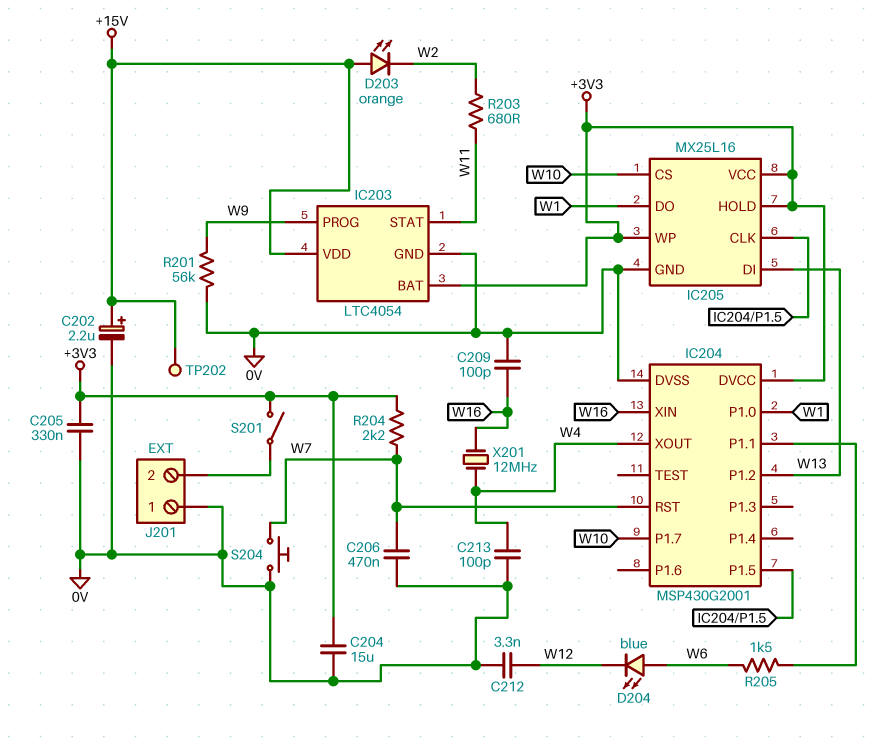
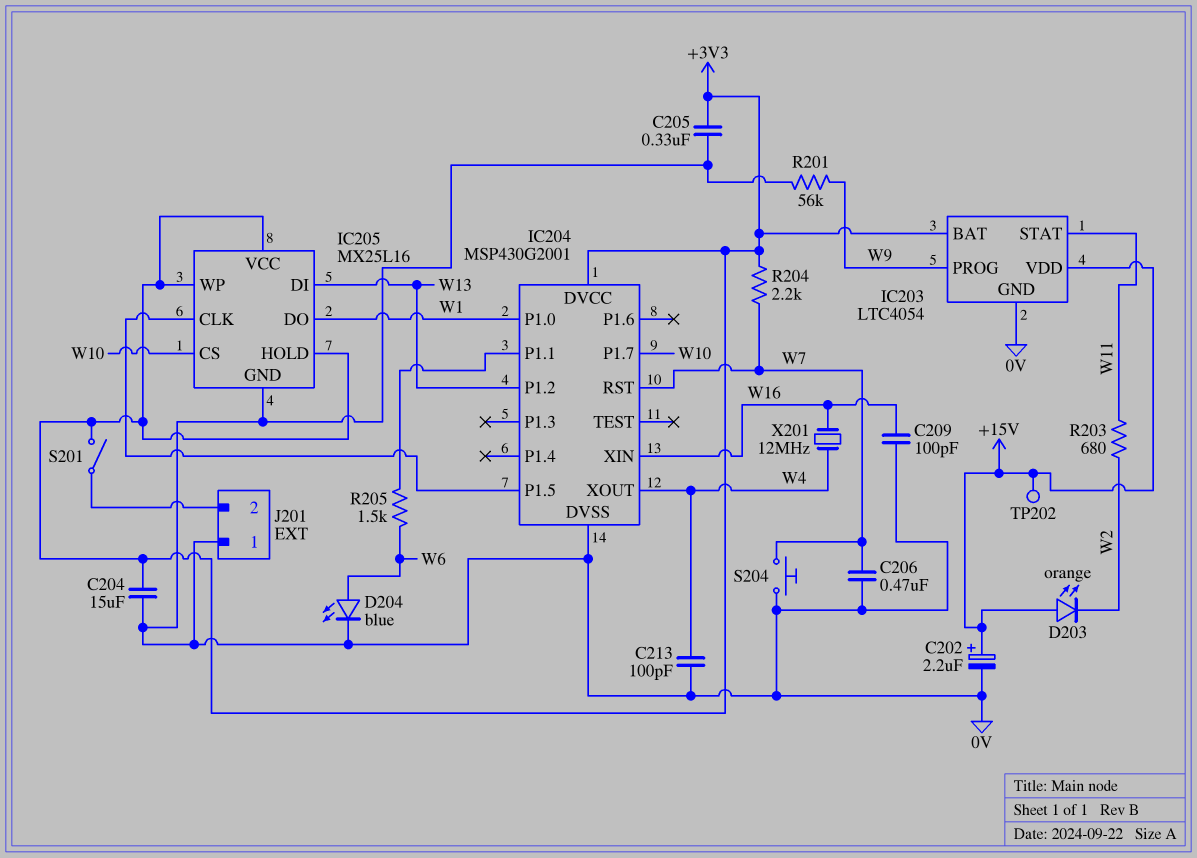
C212: 3.3nF (0V, W12) -> none
D204: LED blue (A W6, K W12) -> LED blue (A W6, K 0V)

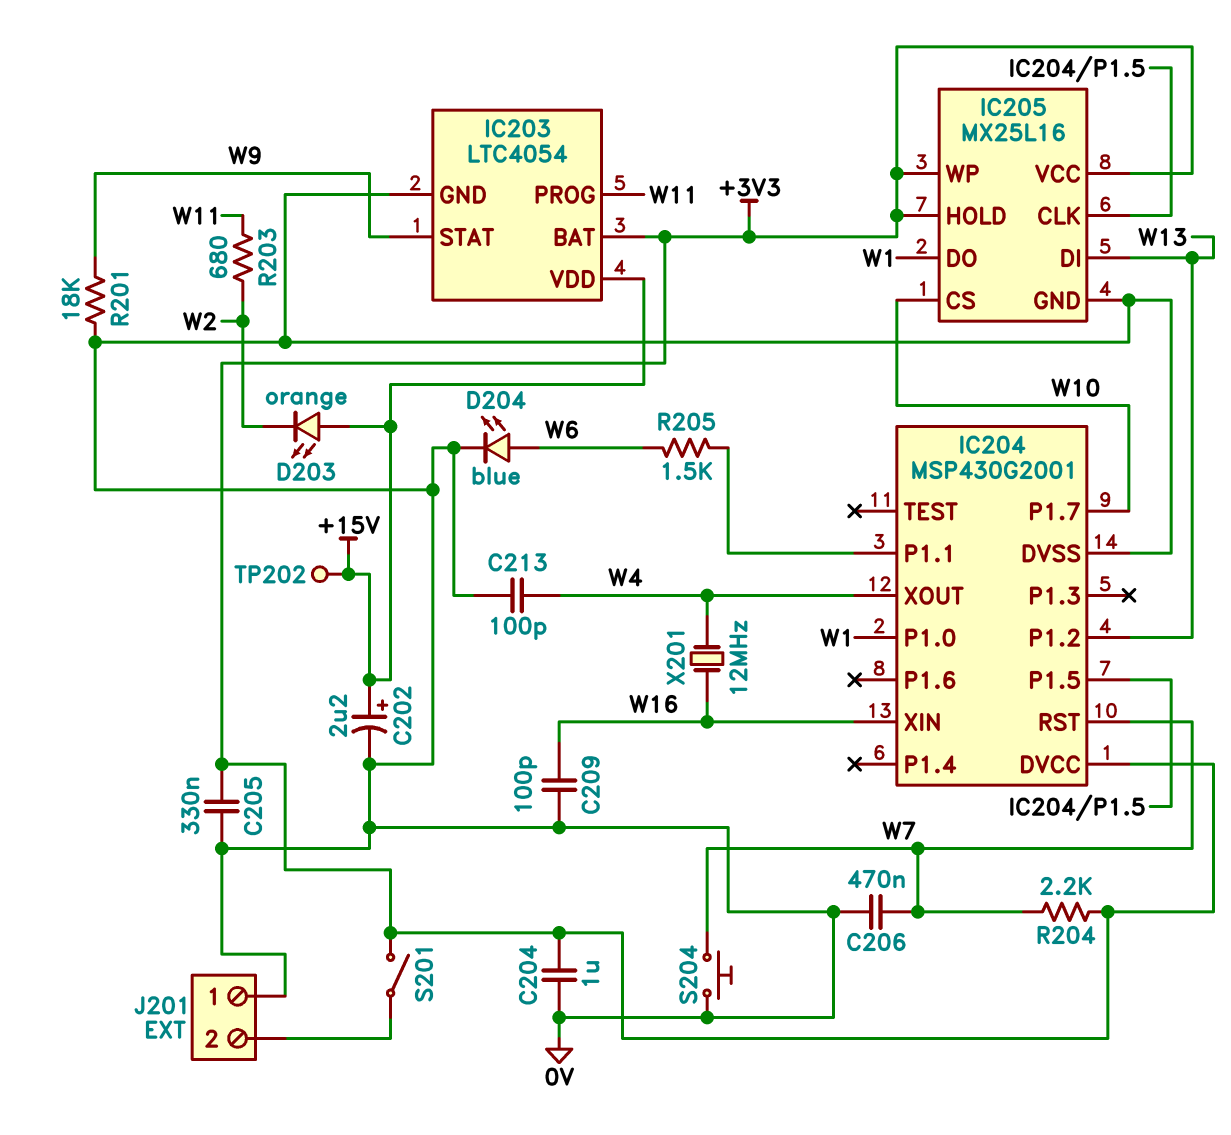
C204: 15uF (+3V3, 0V) -> 1uF (+3V3, 0V)
IC203 pin PROG: W9 -> W11
IC203 pin STAT: W11 -> W9
R201: 56k (0V, W9) -> 18k (0V, W9)

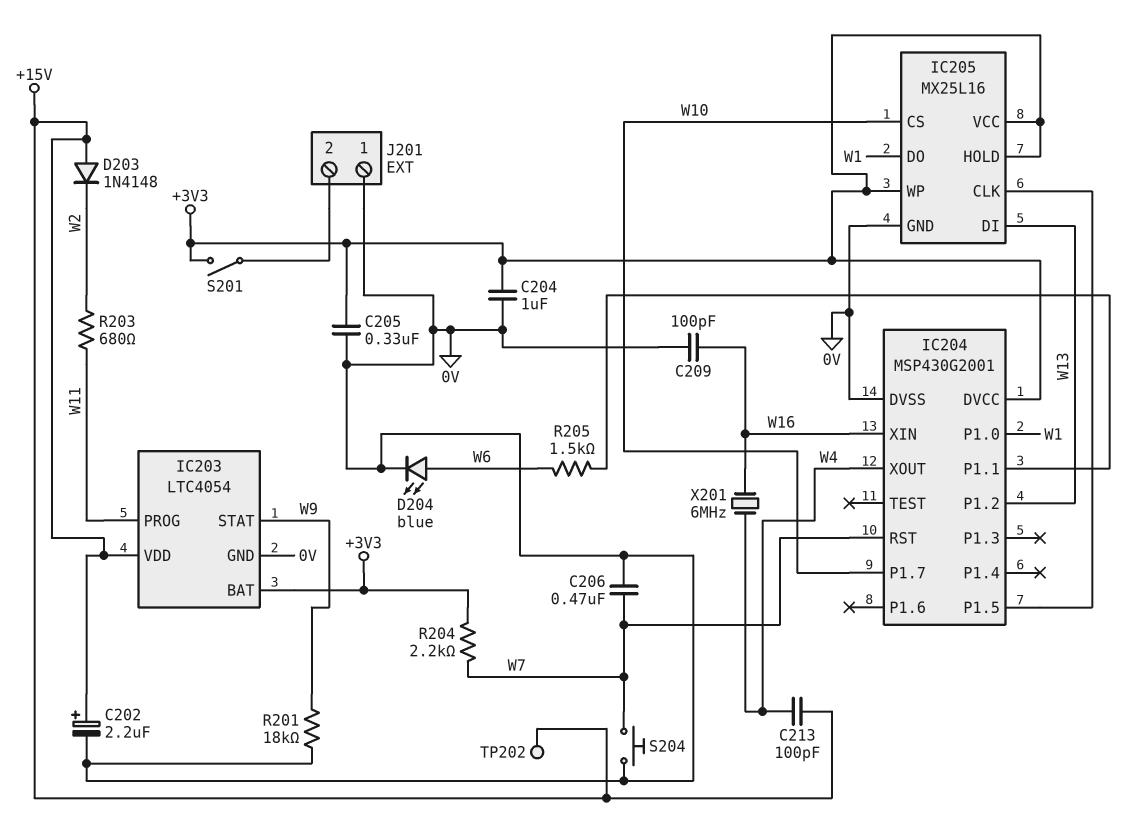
C213: 100pF (0V, W4) -> 100pF (+15V, W4)
D203: LED orange (A +15V, K W2) -> diode 1N4148 (A +15V, K W2)
X201: 12MHz (W4, W16) -> 6MHz (W4, W16)

